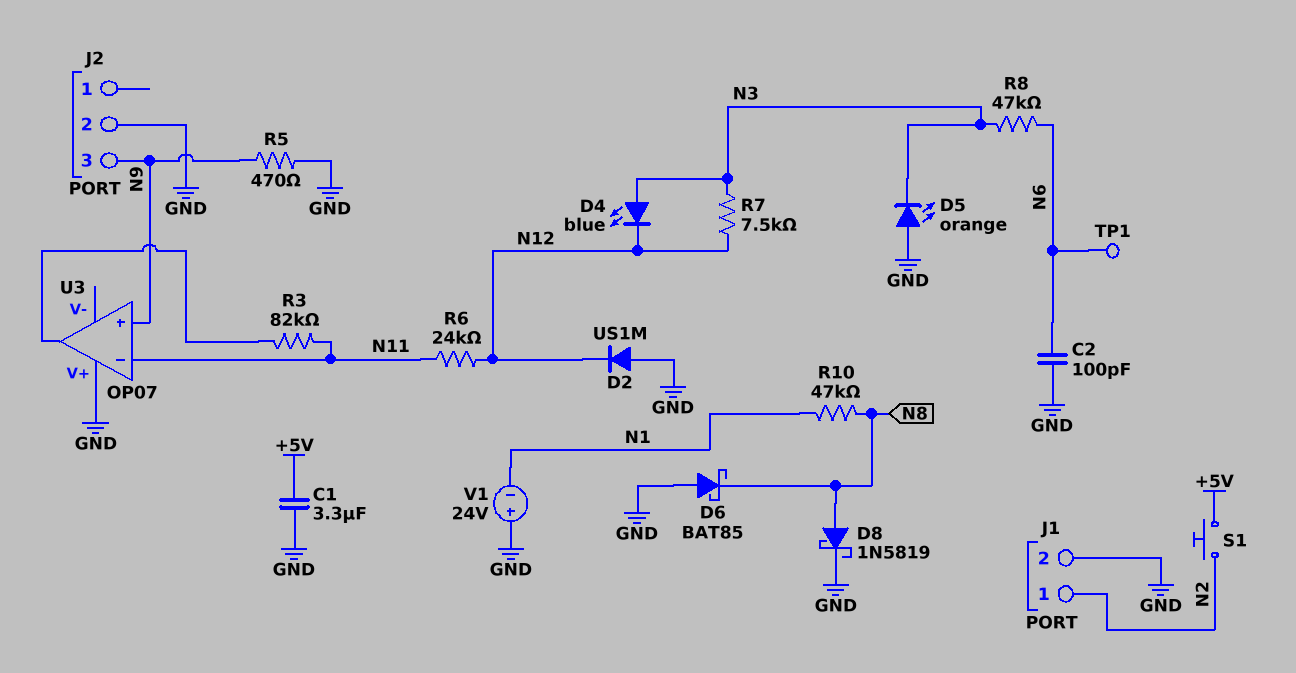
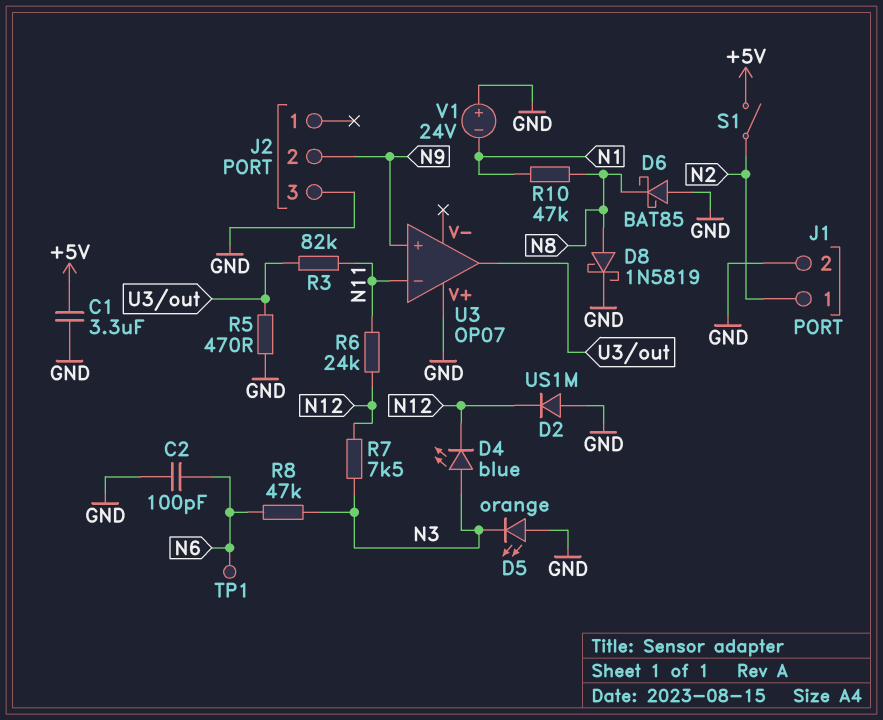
J2 pin 2: GND -> N9
J2 pin 3: N9 -> GND
R5: 470 (GND, N9) -> 470 (GND, U3/out)
S1: button (+5V, N2) -> switch (+5V, N2)

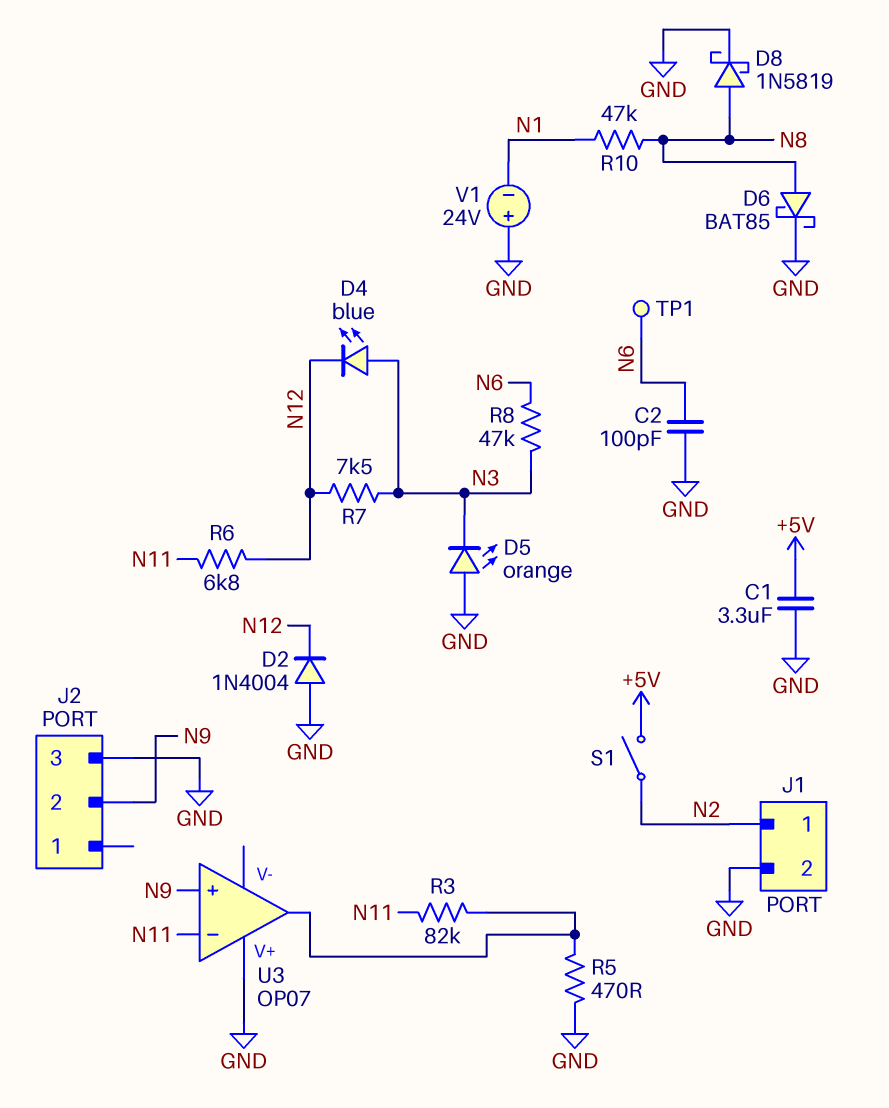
D2: diode US1M (A GND, K N12) -> diode 1N4004 (A GND, K N12)
D6: schottky BAT85 (A GND, K N8) -> schottky BAT85 (A N8, K GND)
R6: 24k (N11, N12) -> 6.8k (N11, N12)

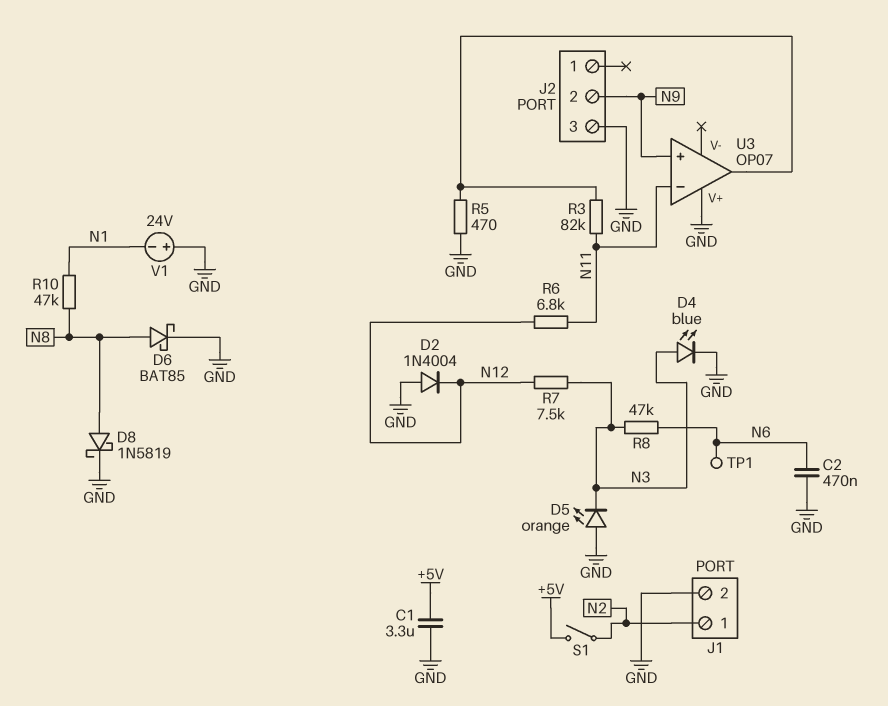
C2: 100pF (GND, N6) -> 470nF (GND, N6)
D4: LED blue (A N3, K N12) -> LED blue (A N3, K GND)

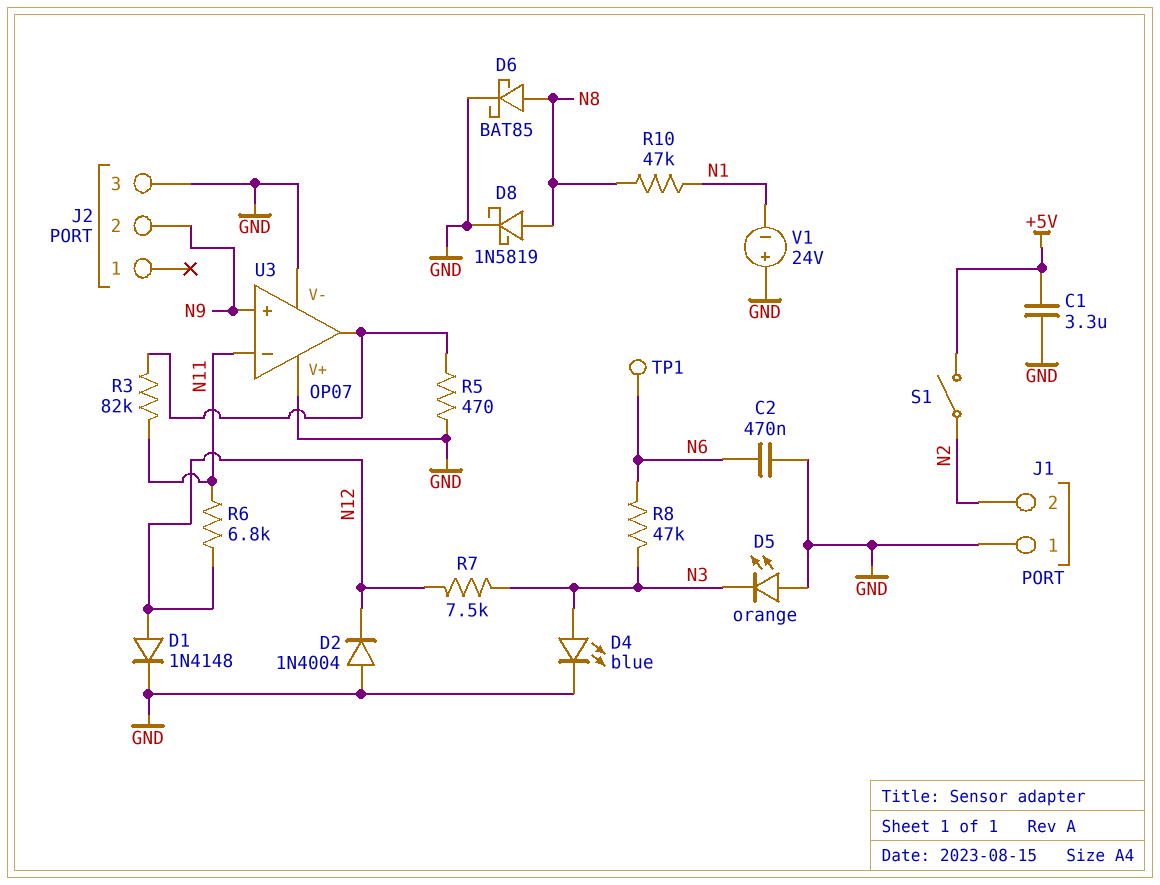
D1: none -> diode 1N4148 (A N12, K GND)
J1 pin 1: N2 -> GND
J1 pin 2: GND -> N2
U3 pin V-: none -> GND

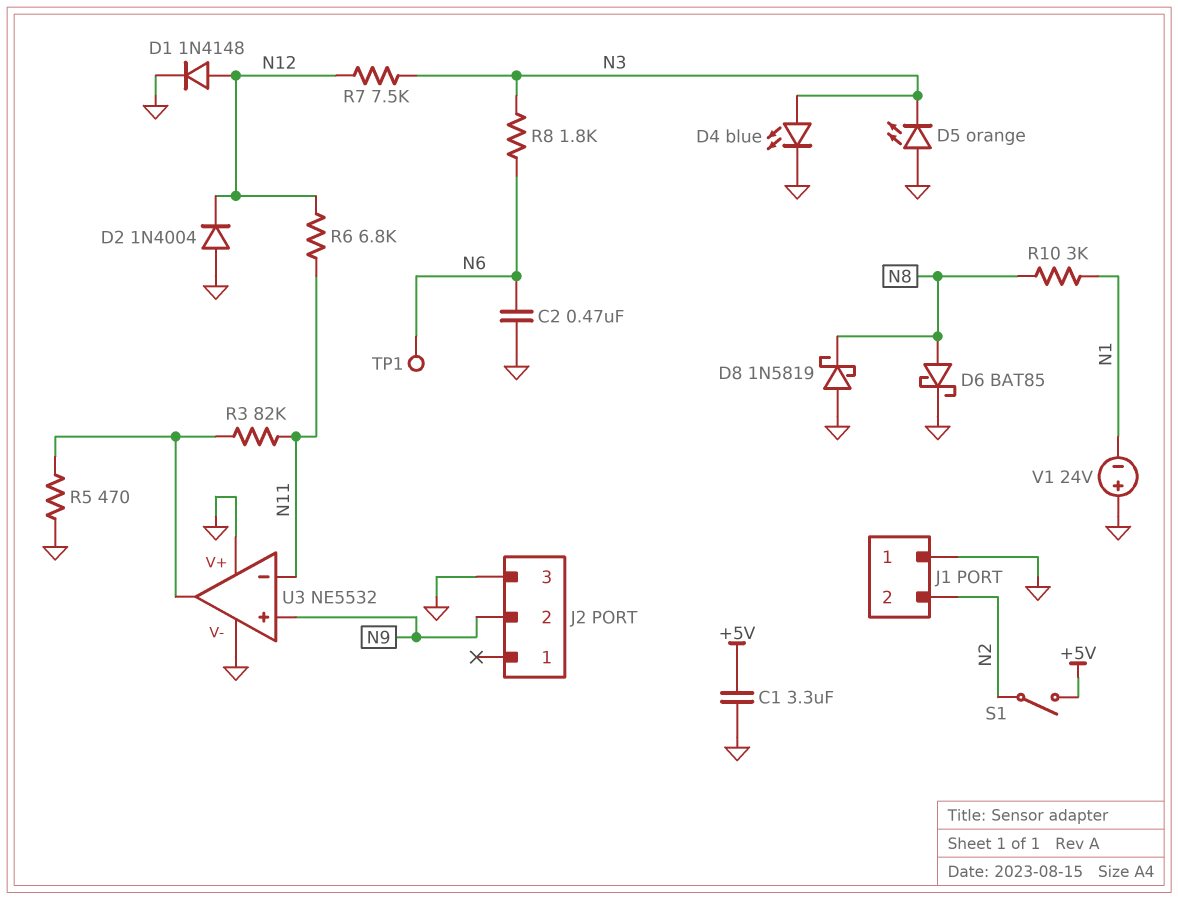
D8: schottky 1N5819 (A N8, K GND) -> schottky 1N5819 (A GND, K N8)
R8: 47k (N3, N6) -> 1.8k (N3, N6)
R10: 47k (N1, N8) -> 3k (N1, N8)
U3: OP07 -> NE5532

